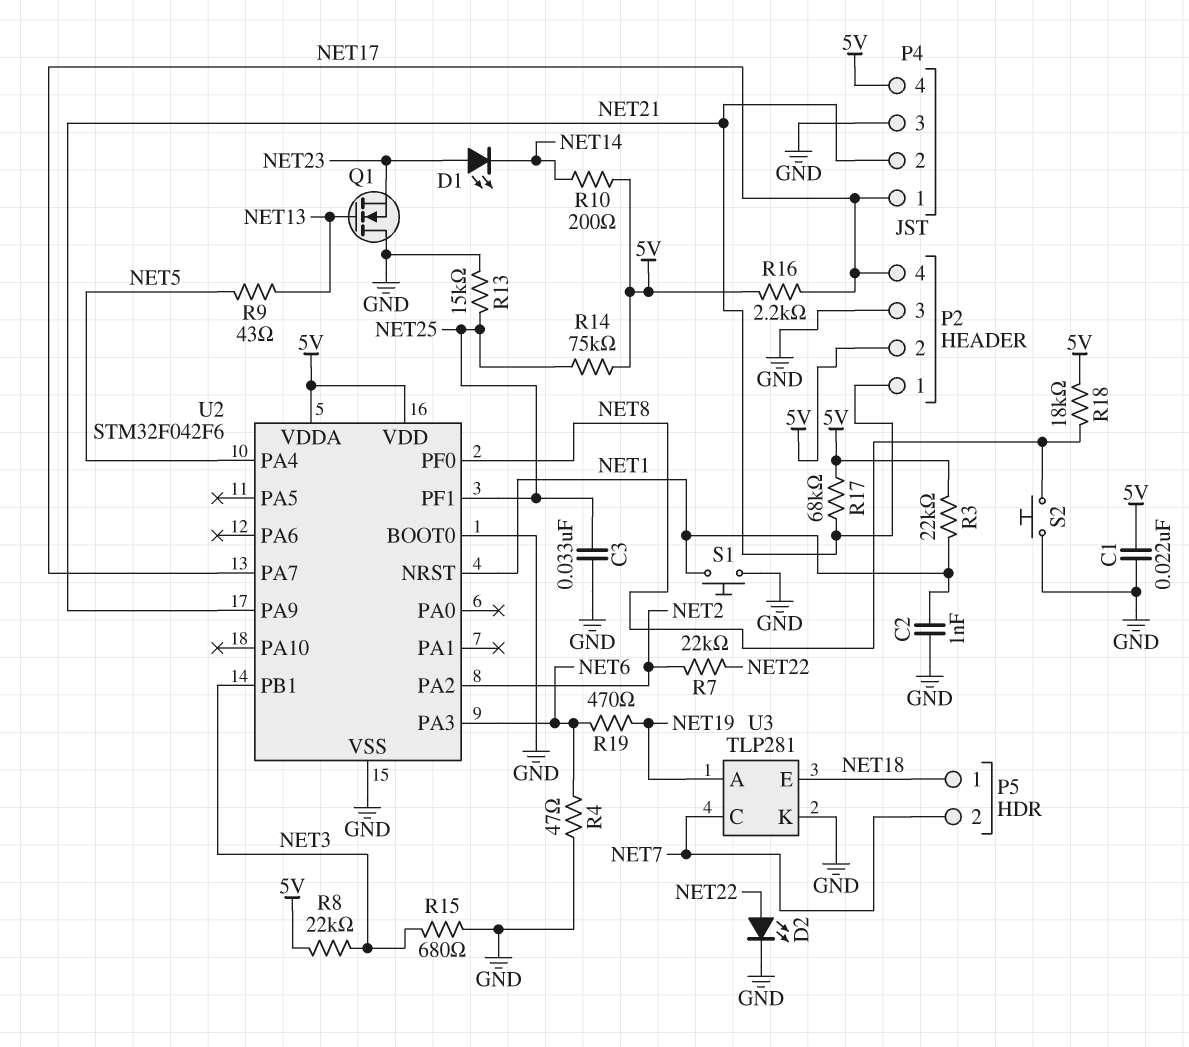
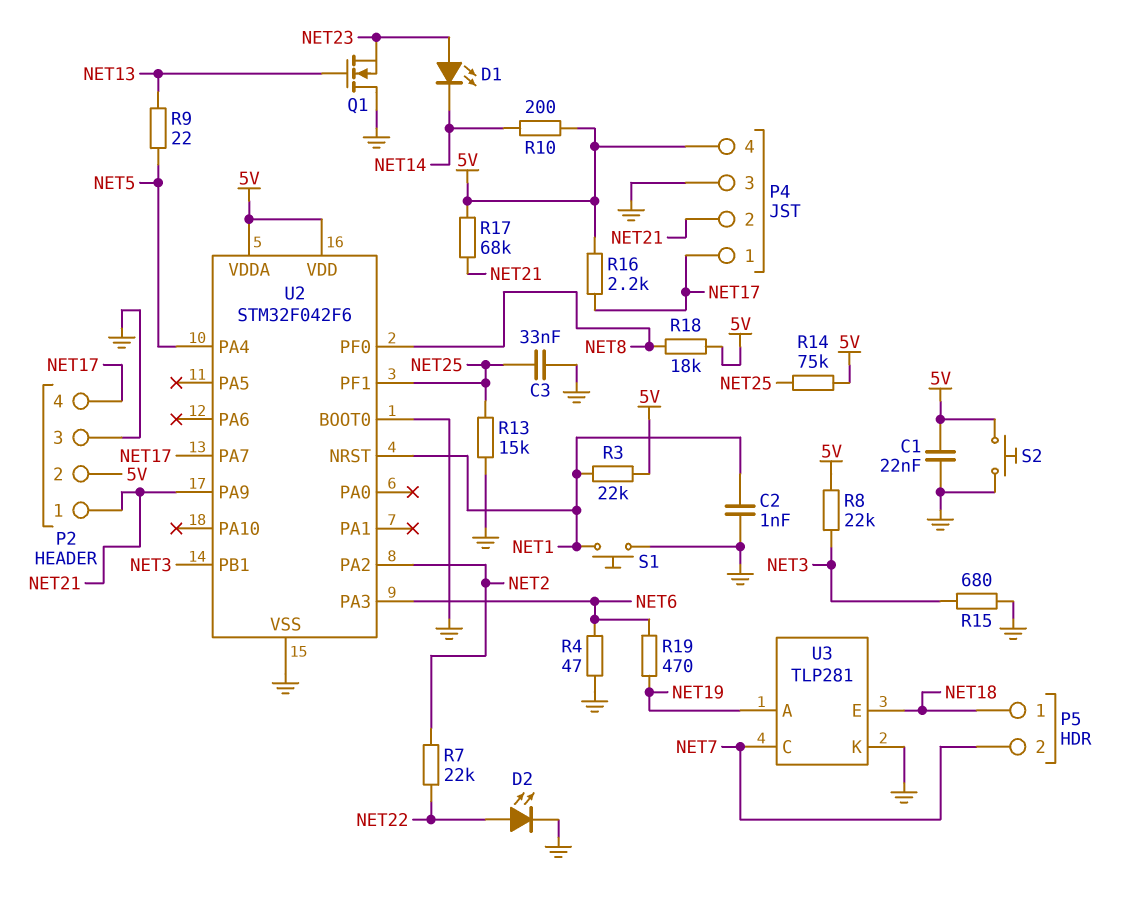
R9: 43 (NET5, NET13) -> 22 (NET5, NET13)
S2: button (GND, NET8) -> button (5V, GND)

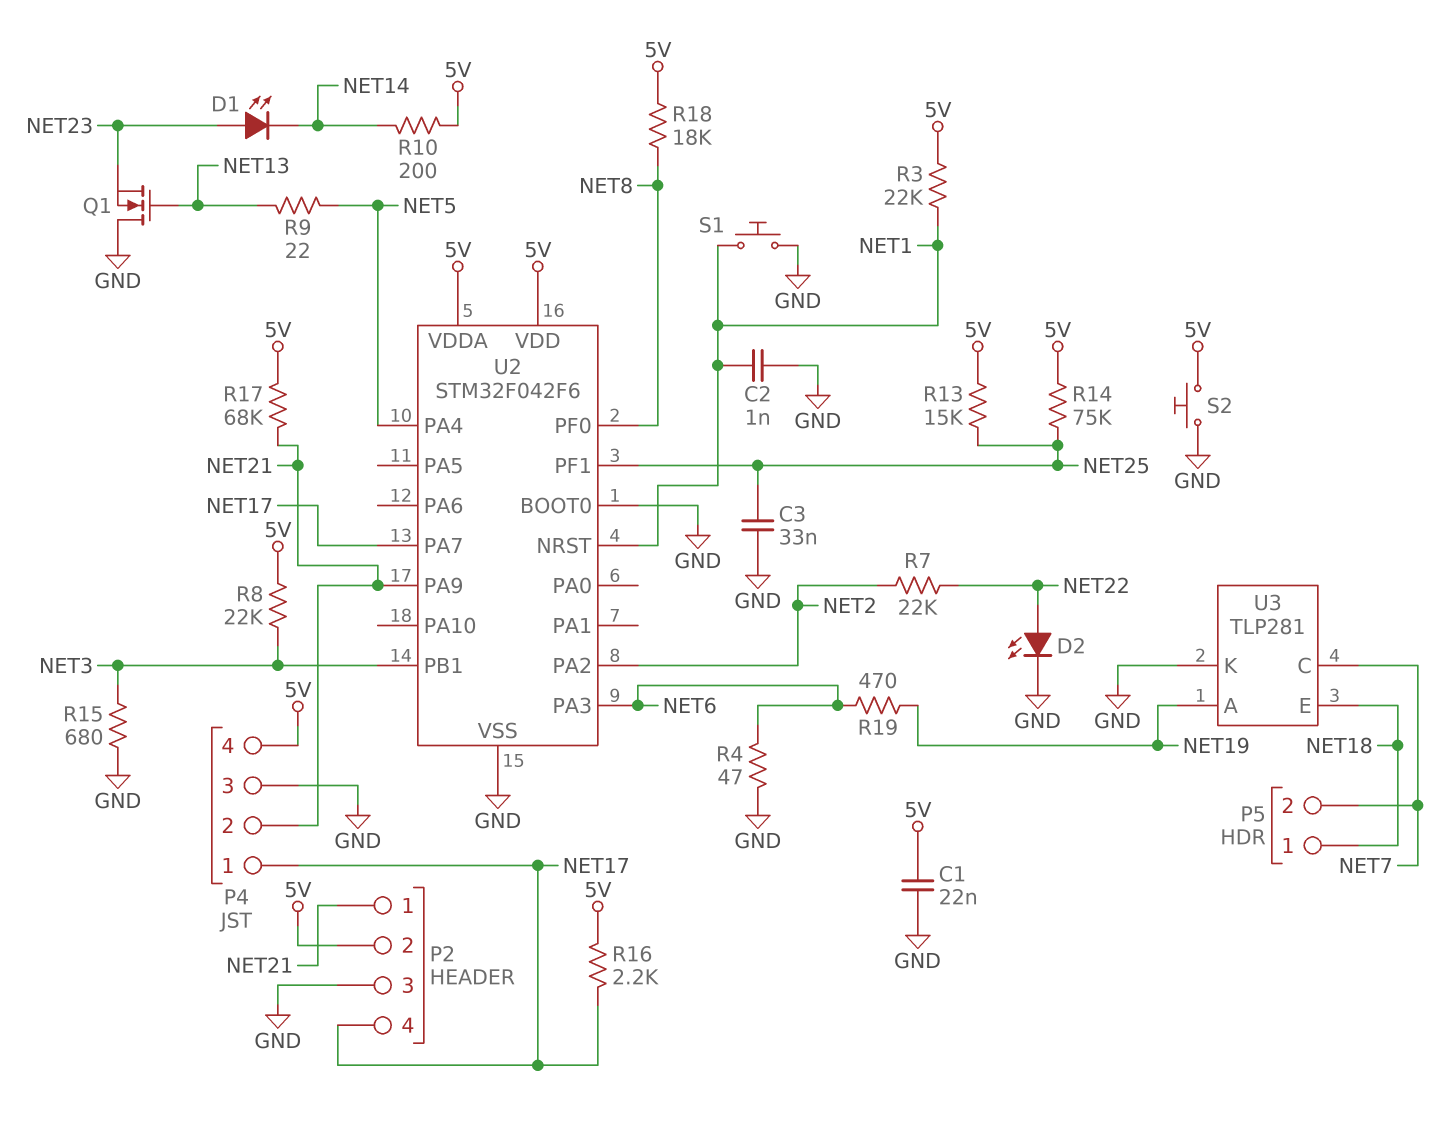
R13: 15k (GND, NET25) -> 15k (5V, NET25)

